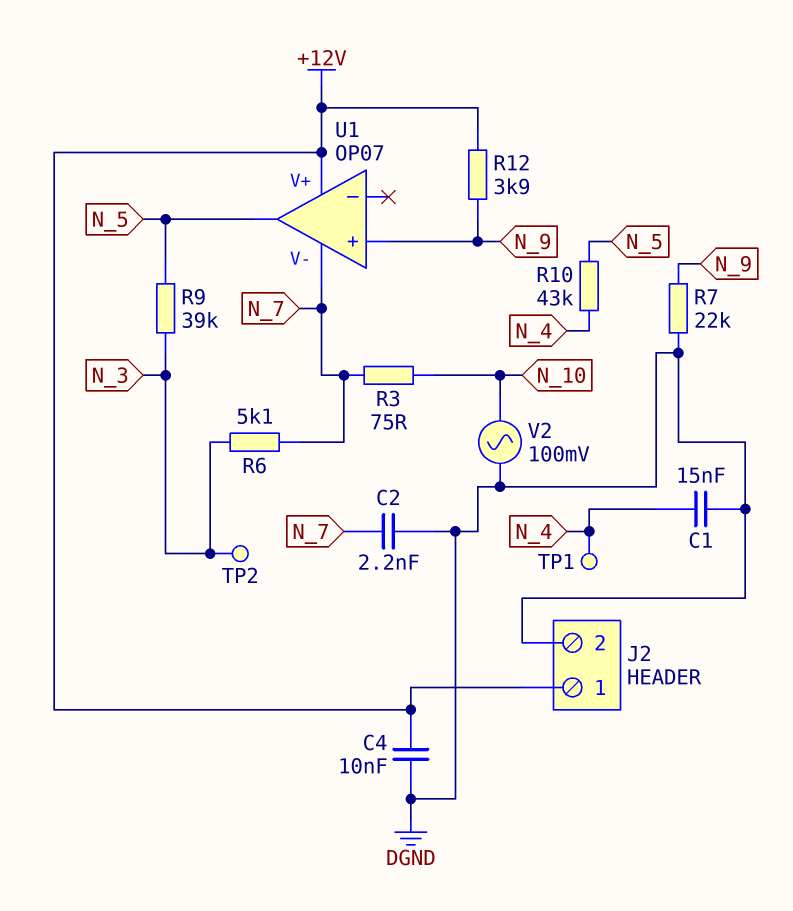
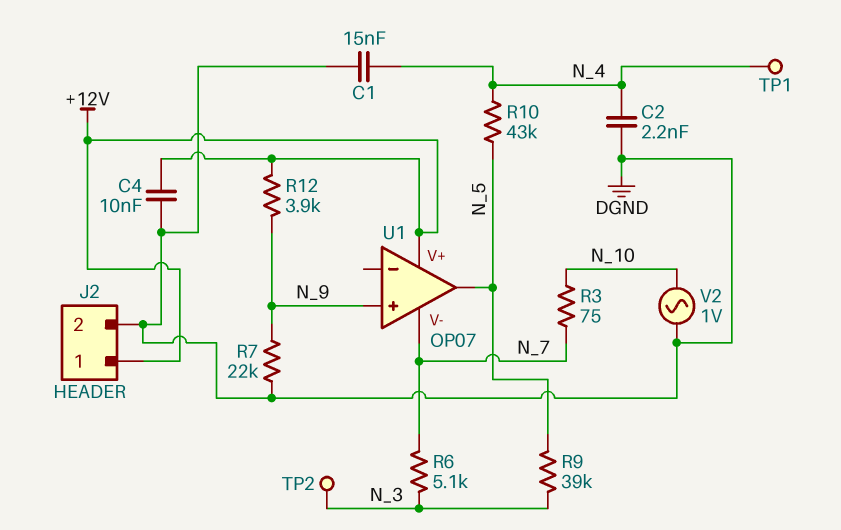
C2: 2.2nF (DGND, N_7) -> 2.2nF (DGND, N_4)
V2: AC 100mV (DGND, N_10) -> AC 1V (DGND, N_10)

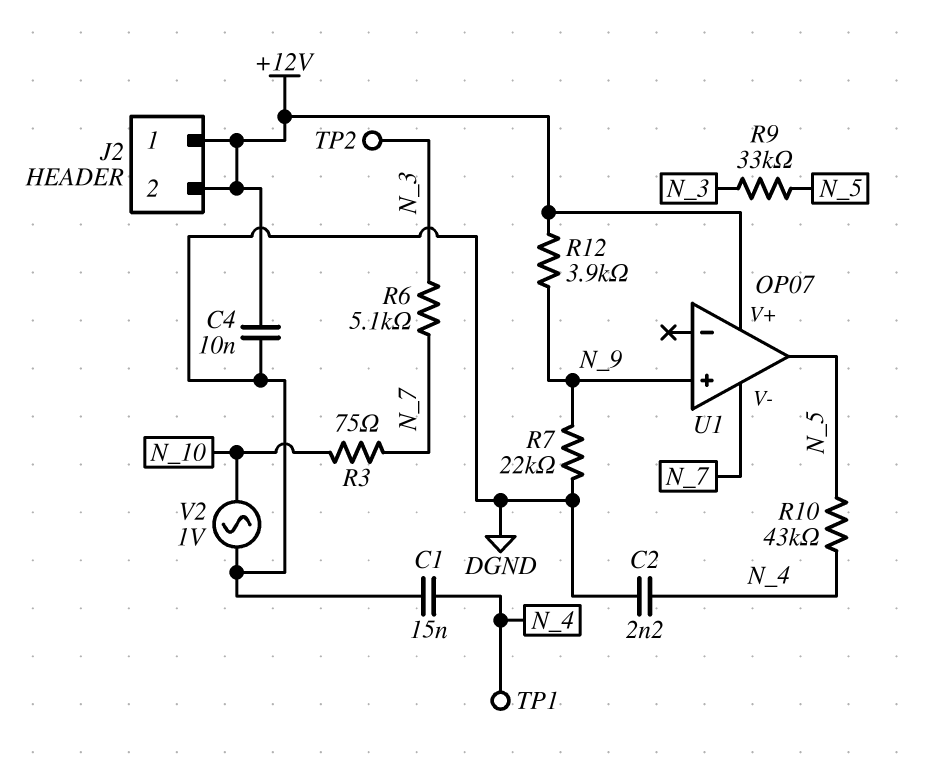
J2 pin 2: DGND -> +12V
R9: 39k (N_3, N_5) -> 33k (N_3, N_5)

